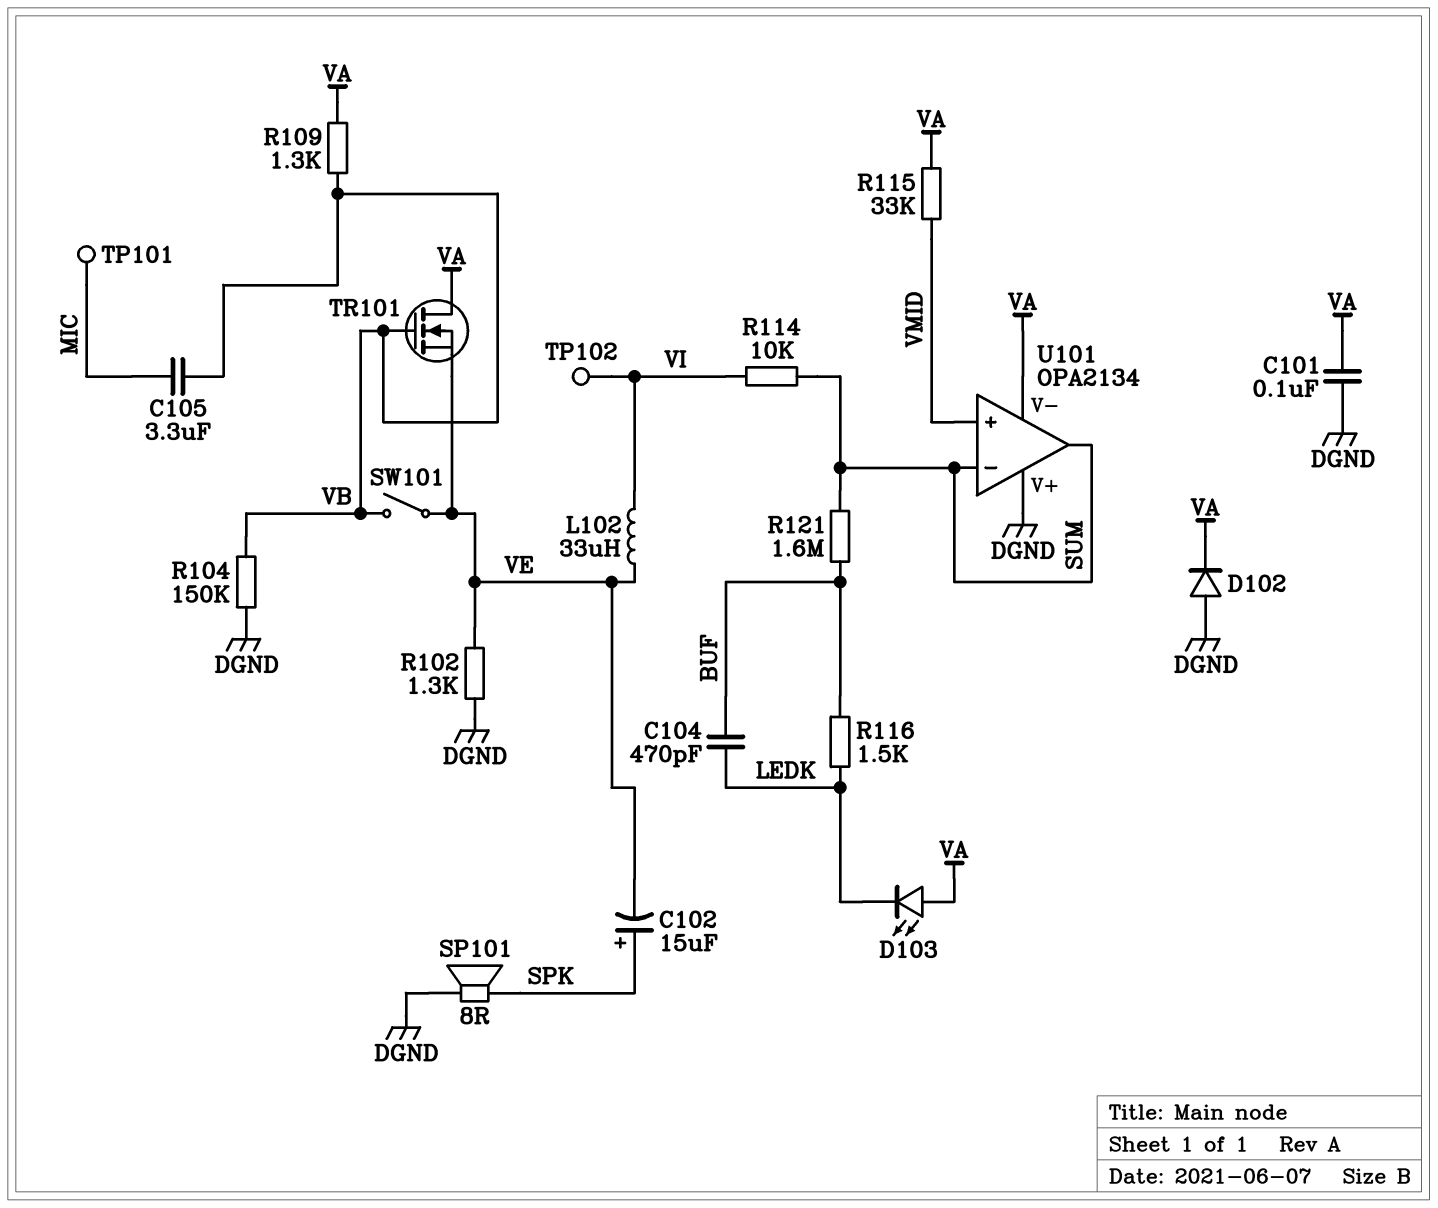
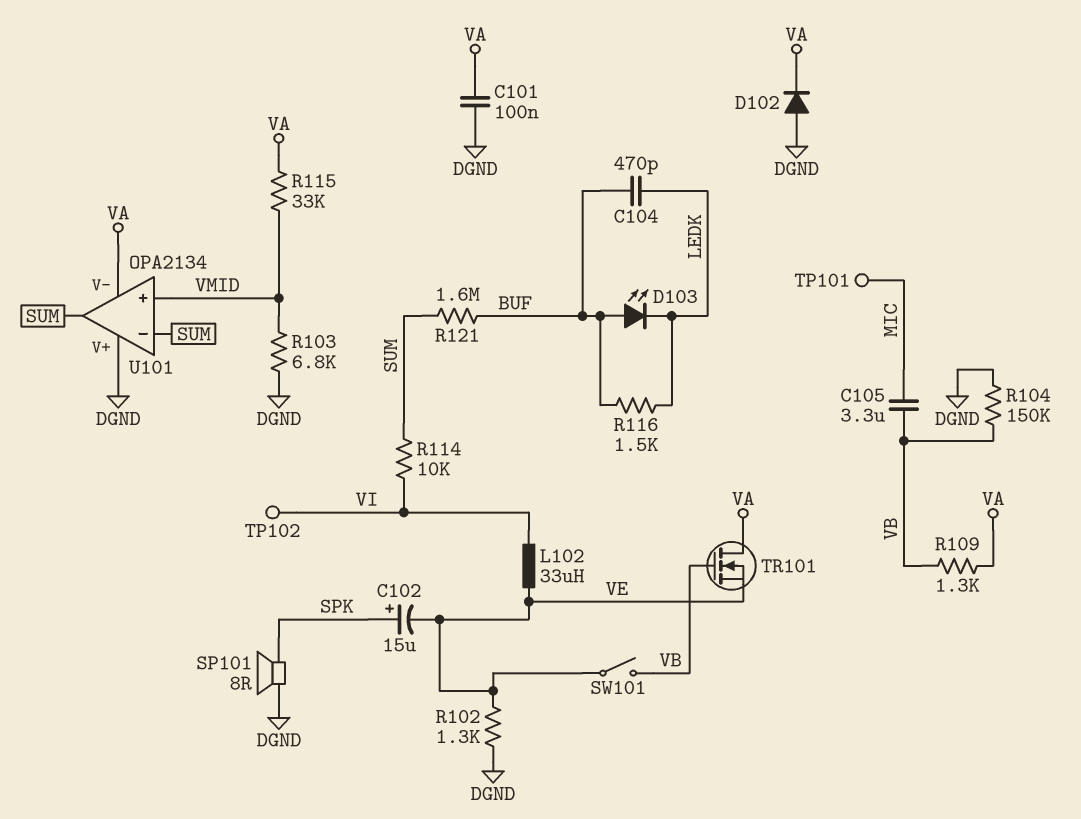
D103: LED (A VA, K LEDK) -> LED (A BUF, K LEDK)
R103: none -> 6.8k (DGND, VMID)

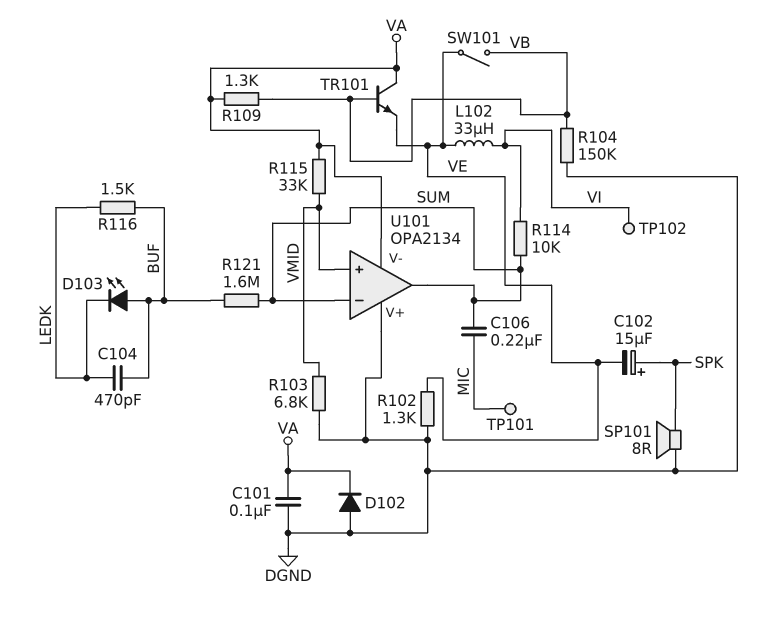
C105: 3.3uF (MIC, VB) -> none
C106: none -> 220nF (MIC, SUM)
TR101: NMOS (G VB, D VA, S VE) -> NPN (B VB, C VA, E VE)

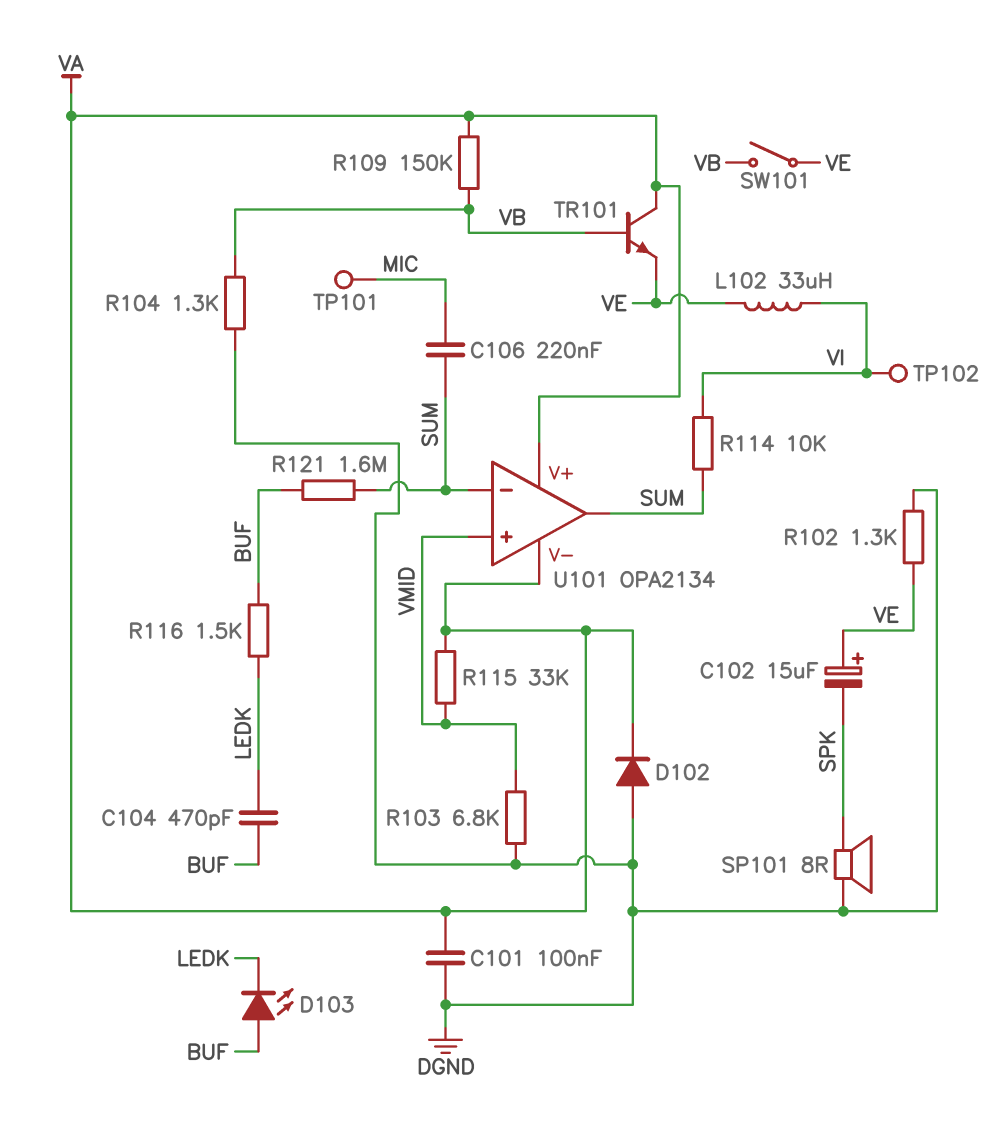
C102: 15uF (plus SPK, minus VE) -> 15uF (plus VE, minus SPK)
R104: 150k (DGND, VB) -> 1.3k (DGND, VB)
R109: 1.3k (VA, VB) -> 150k (VA, VB)
U101 pin V+: DGND -> VA

